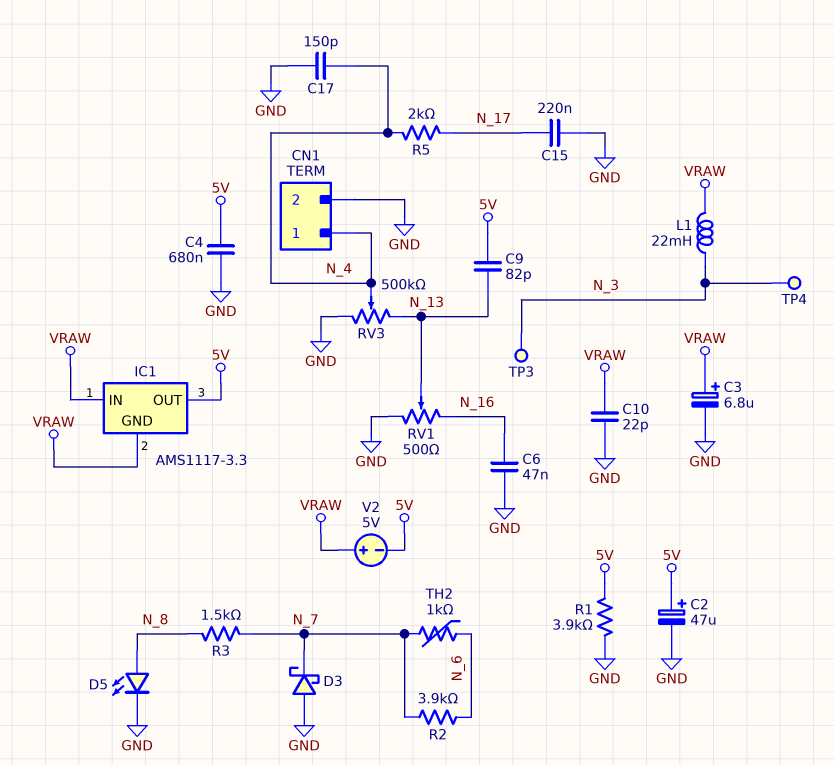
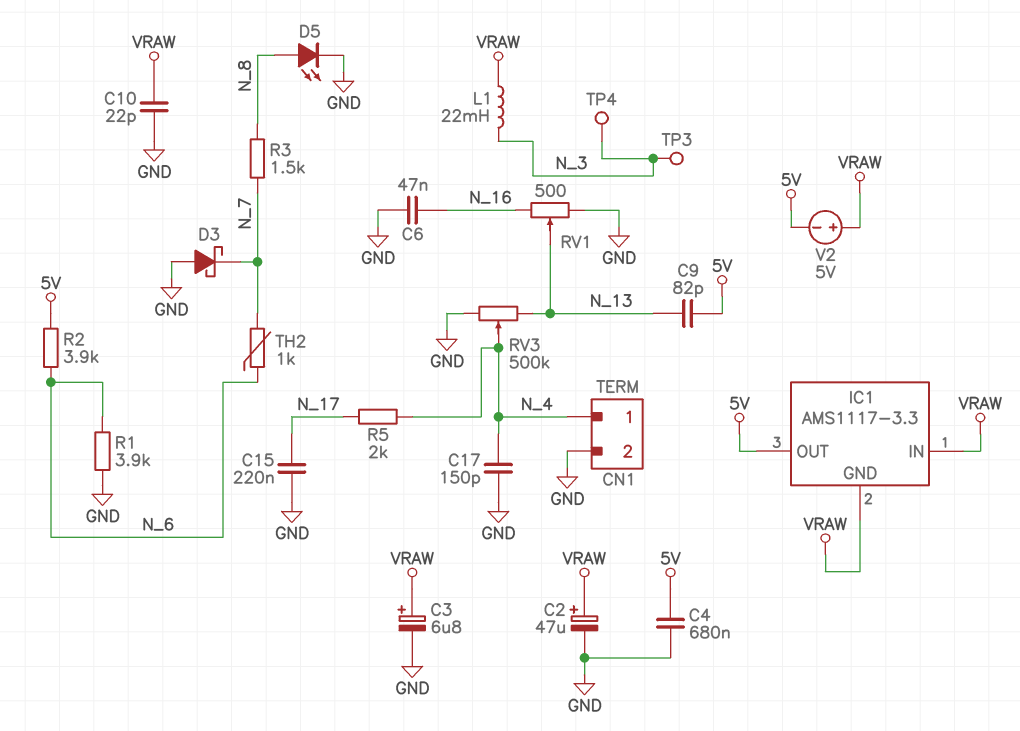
C2: 47uF (plus 5V, minus GND) -> 47uF (plus VRAW, minus GND)
R1: 3.9k (5V, GND) -> 3.9k (GND, N_6)
R2: 3.9k (N_6, N_7) -> 3.9k (5V, N_6)

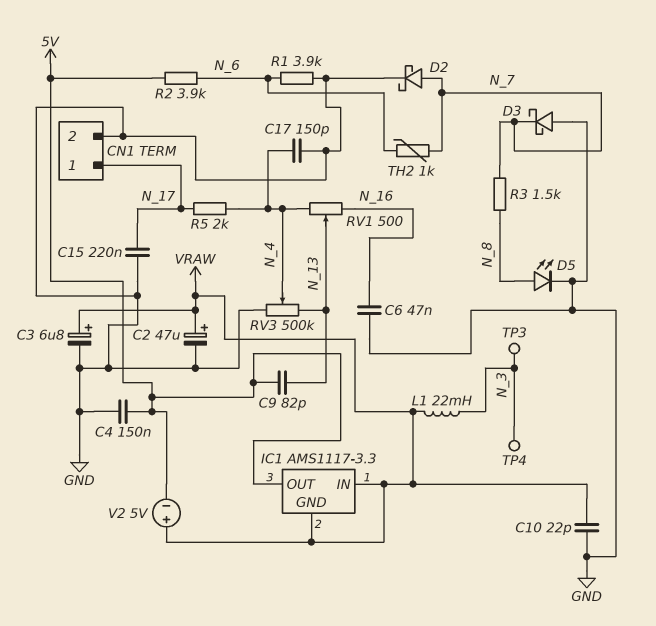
C4: 680nF (5V, GND) -> 150nF (5V, GND)
CN1 pin 1: N_4 -> N_17
D2: none -> schottky (A N_7, K GND)
RV1: 500 (GND, N_16, wiper N_13) -> 500 (N_4, N_16, wiper N_13)

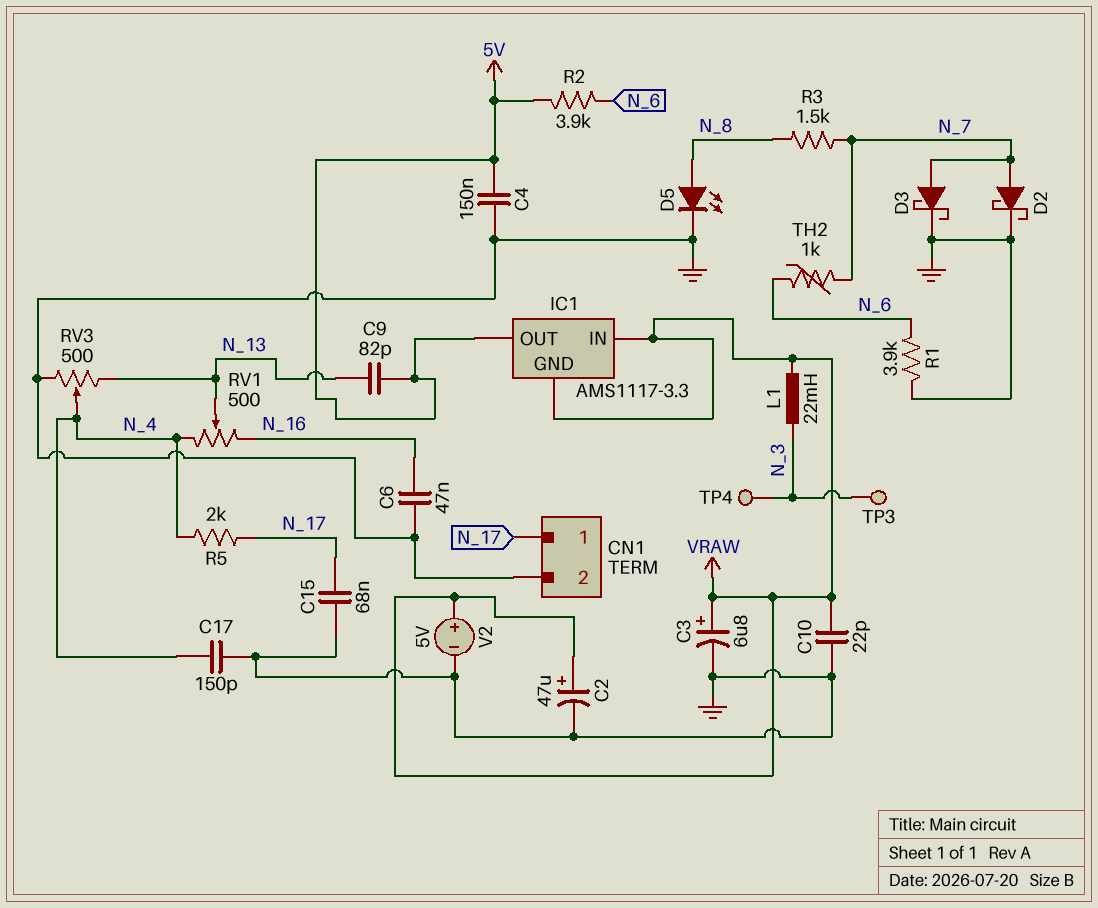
C15: 220nF (GND, N_17) -> 68nF (GND, N_17)
D3: schottky (A GND, K N_7) -> schottky (A N_7, K GND)
RV3: 500k (GND, N_13, wiper N_4) -> 500 (GND, N_13, wiper N_4)
V2: 5V (plus VRAW, minus 5V) -> 5V (plus VRAW, minus GND)

